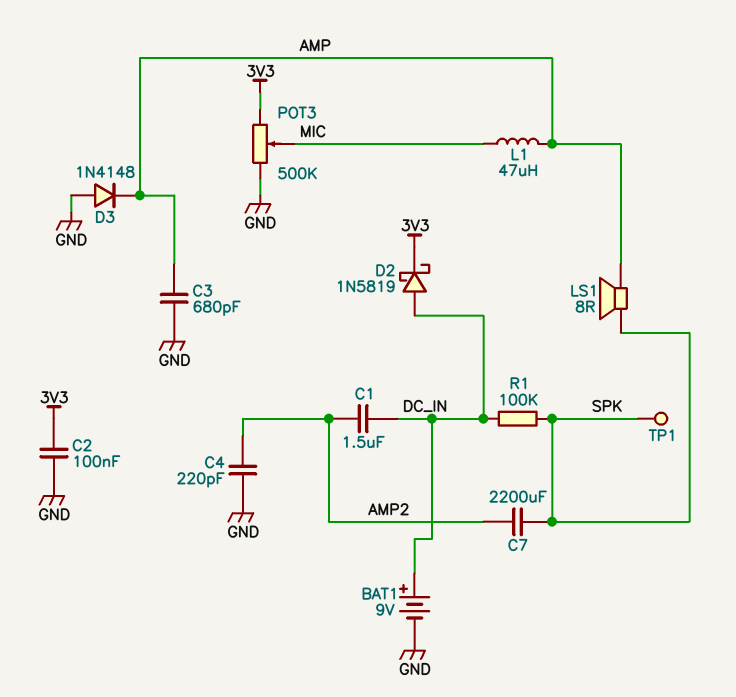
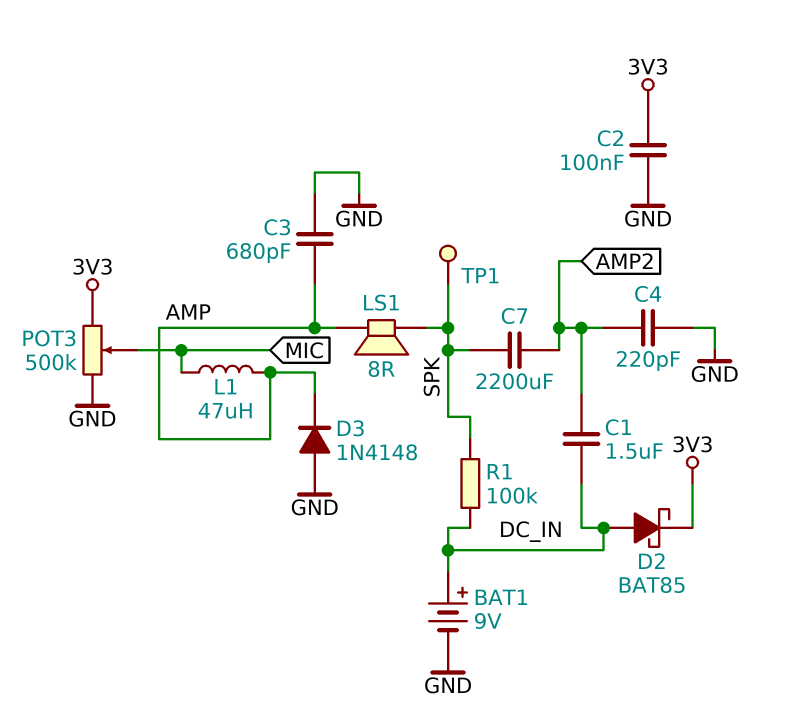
D2: schottky 1N5819 (A DC_IN, K 3V3) -> schottky BAT85 (A DC_IN, K 3V3)

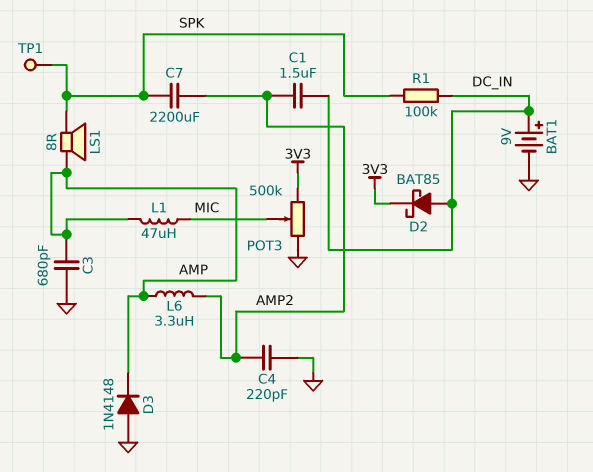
C2: 100nF (3V3, GND) -> none
L6: none -> 3.3uH (AMP, AMP2)

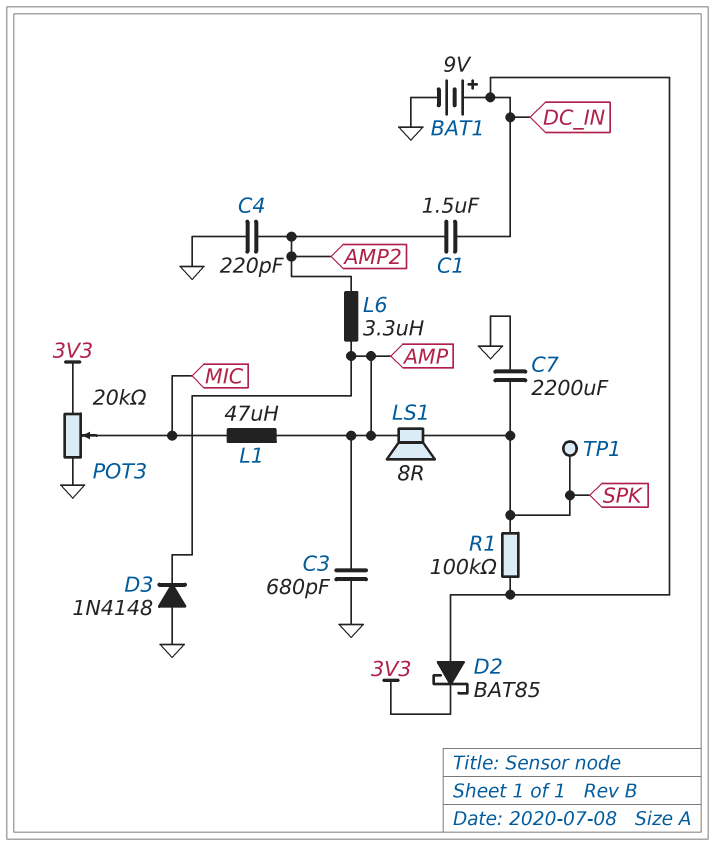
C7: 2200uF (AMP2, SPK) -> 2200uF (GND, SPK)
POT3: 500k (3V3, GND, wiper MIC) -> 20k (3V3, GND, wiper MIC)

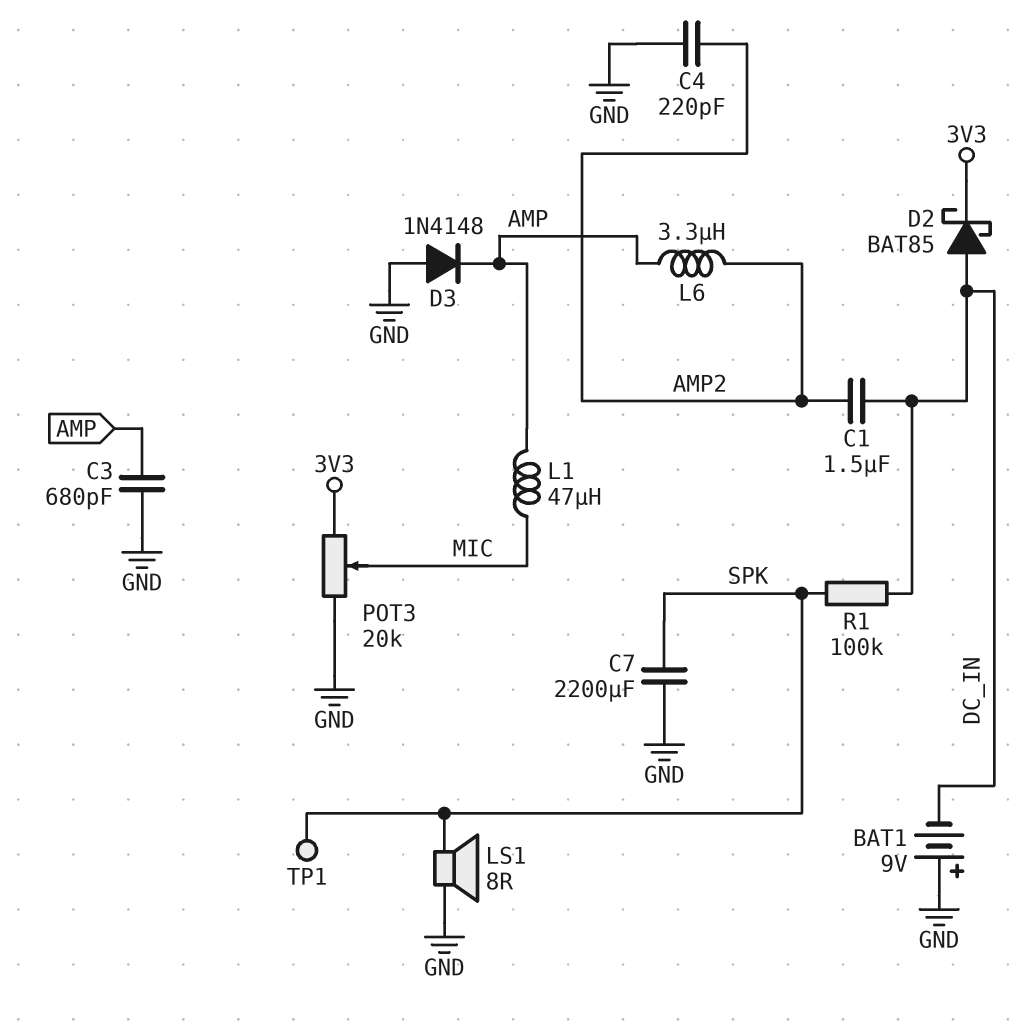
BAT1: 9V (plus DC_IN, minus GND) -> 9V (plus GND, minus DC_IN)
LS1: speaker 8R (AMP, SPK) -> speaker 8R (GND, SPK)

